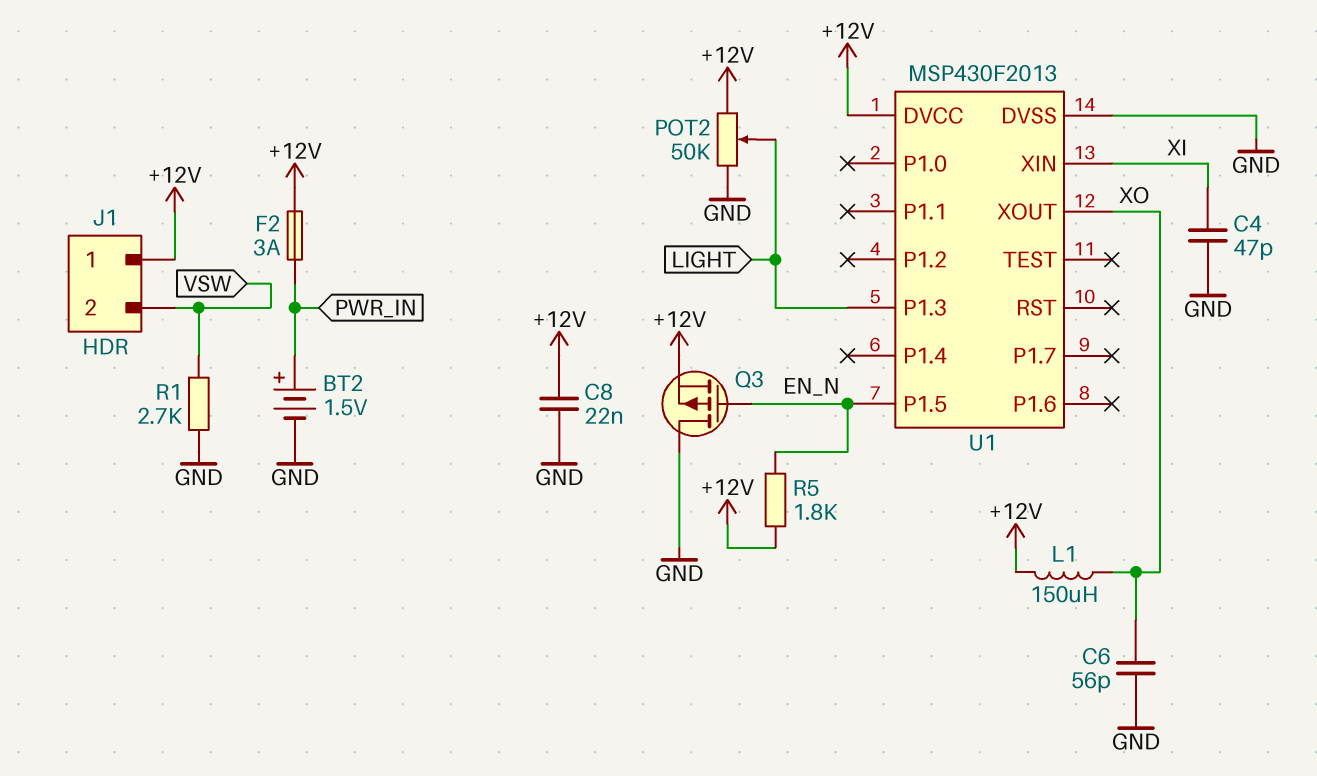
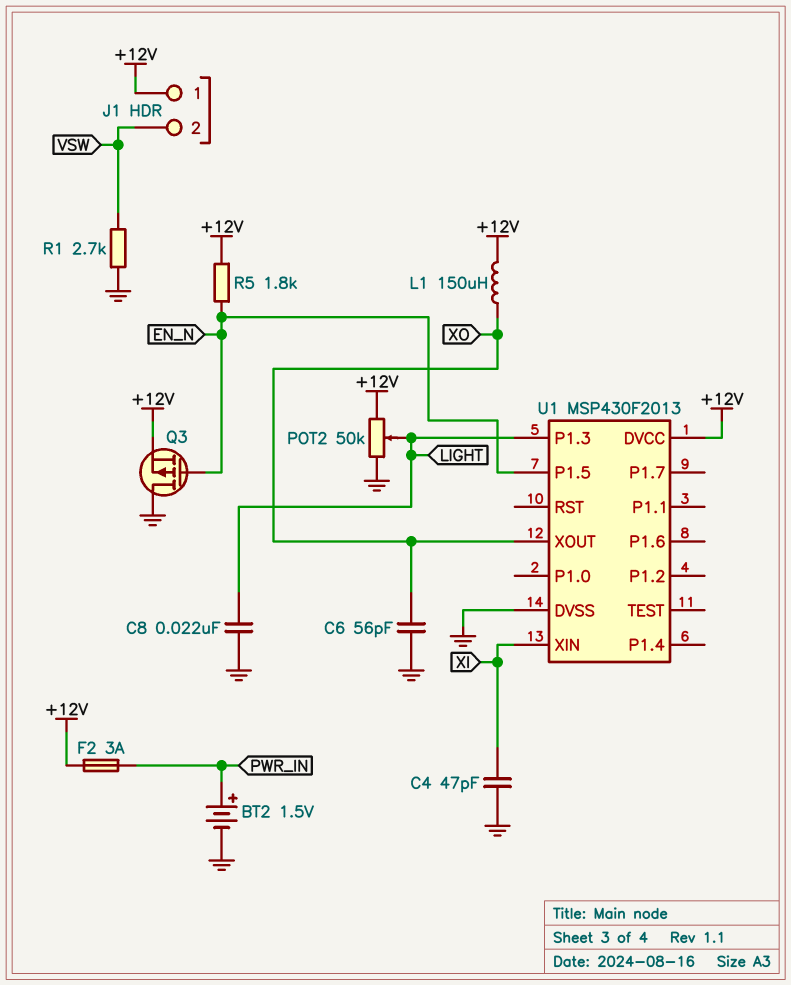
C8: 22nF (+12V, GND) -> 22nF (GND, LIGHT)

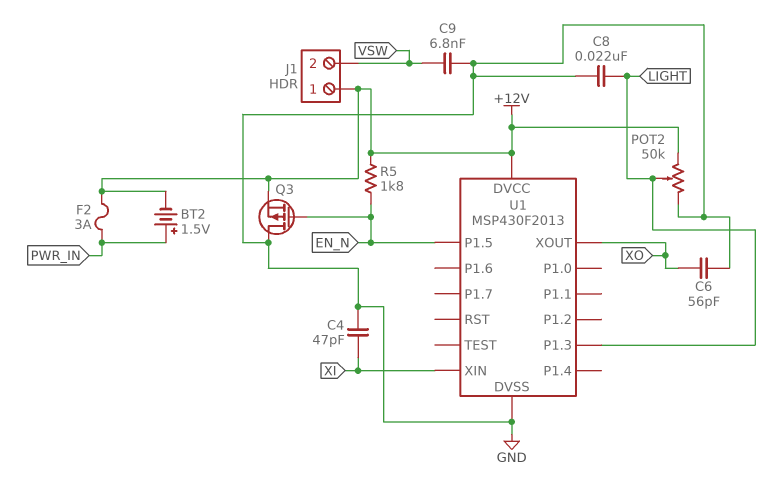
BT2: 1.5V (plus PWR_IN, minus GND) -> 1.5V (plus PWR_IN, minus +12V)
C9: none -> 6.8nF (GND, VSW)
L1: 150uH (+12V, XO) -> none
R1: 2.7k (GND, VSW) -> none

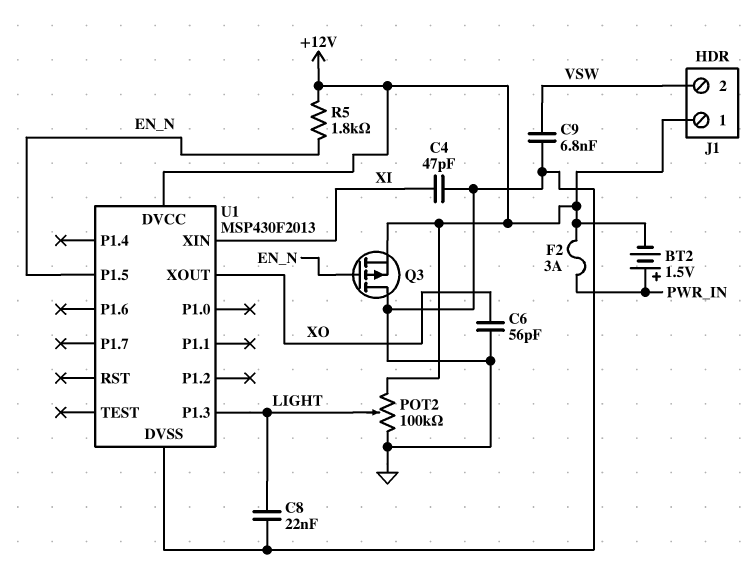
POT2: 50k (+12V, GND, wiper LIGHT) -> 100k (+12V, GND, wiper LIGHT)

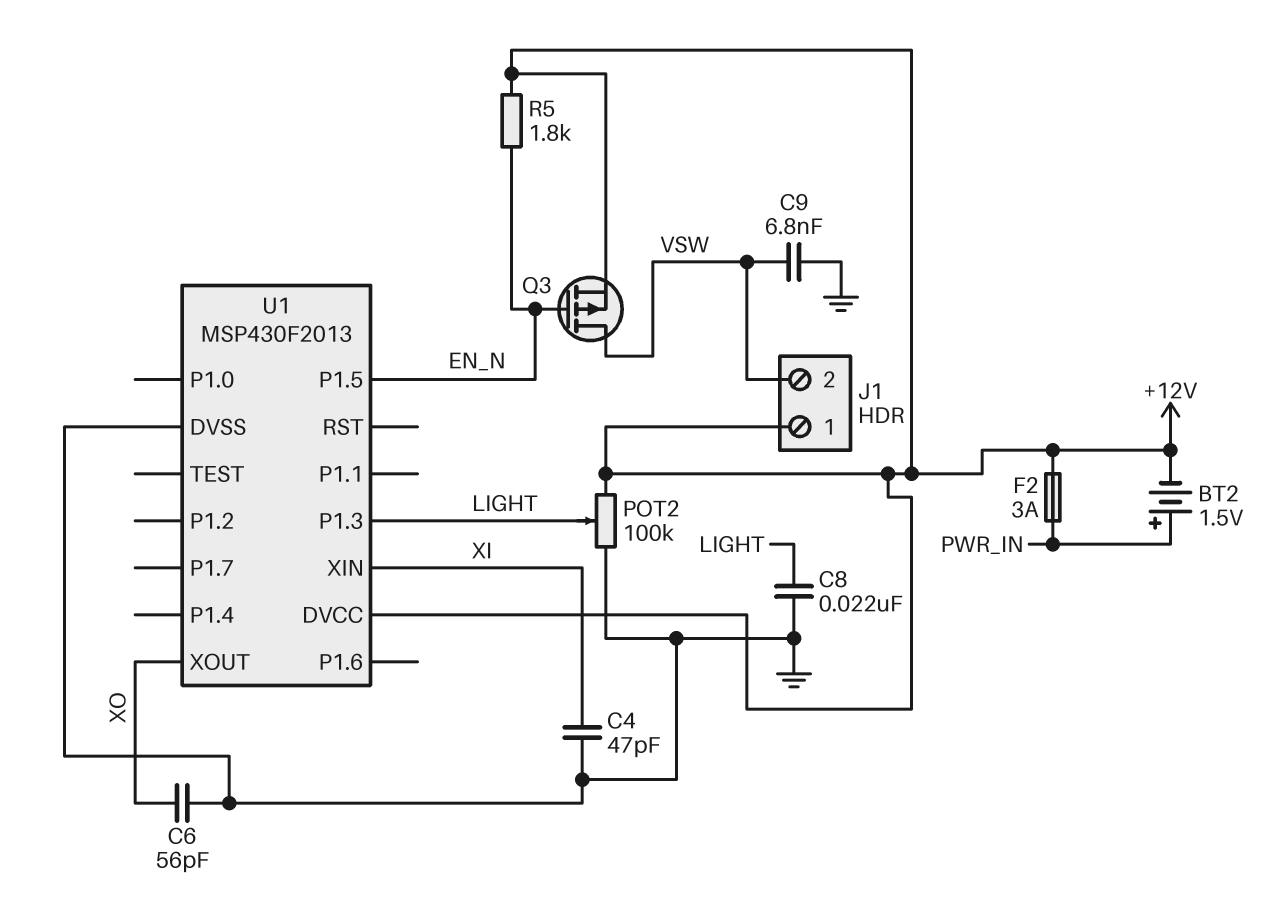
Q3: PMOS (G EN_N, D GND, S +12V) -> PMOS (G EN_N, D VSW, S +12V)

